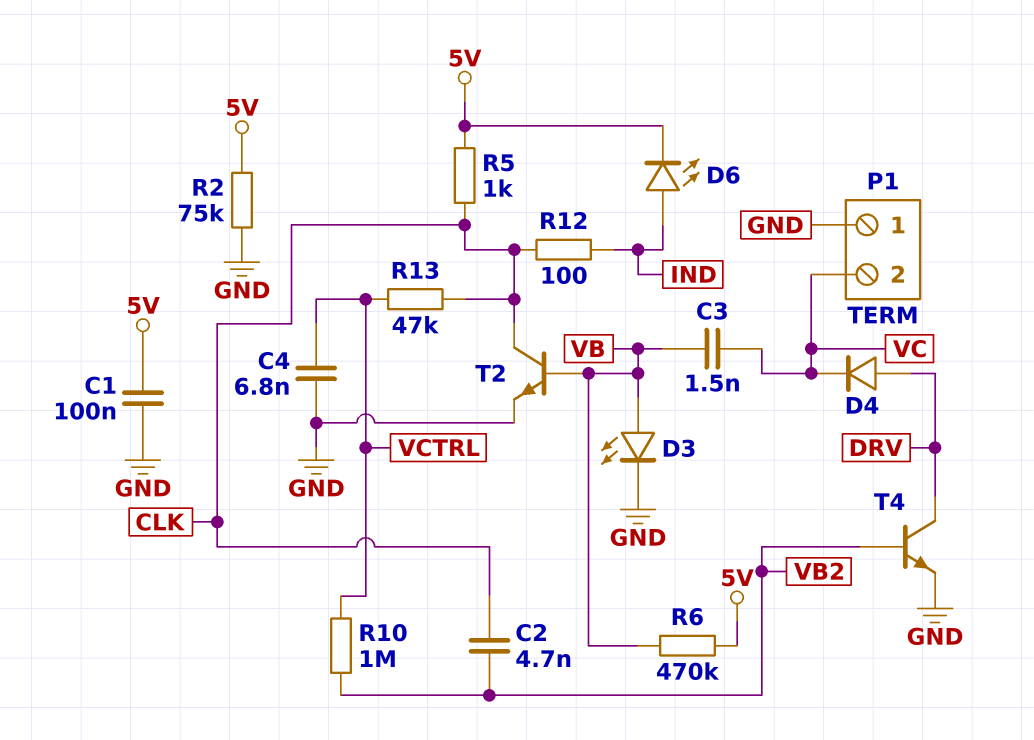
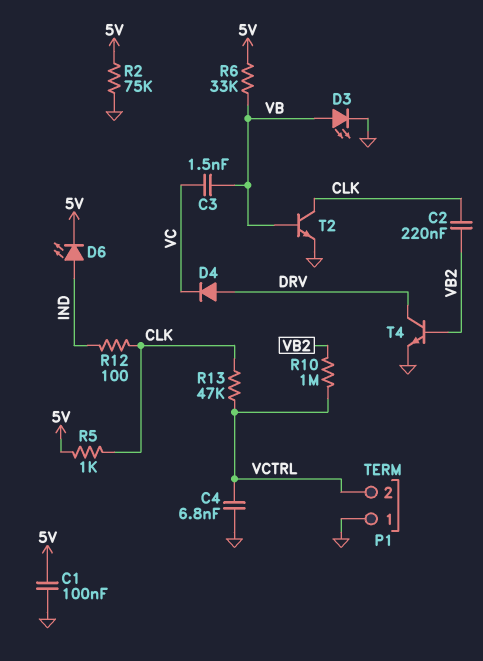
C2: 4.7nF (CLK, VB2) -> 220nF (CLK, VB2)
P1 pin 2: VC -> VCTRL
R6: 470k (5V, VB) -> 33k (5V, VB)

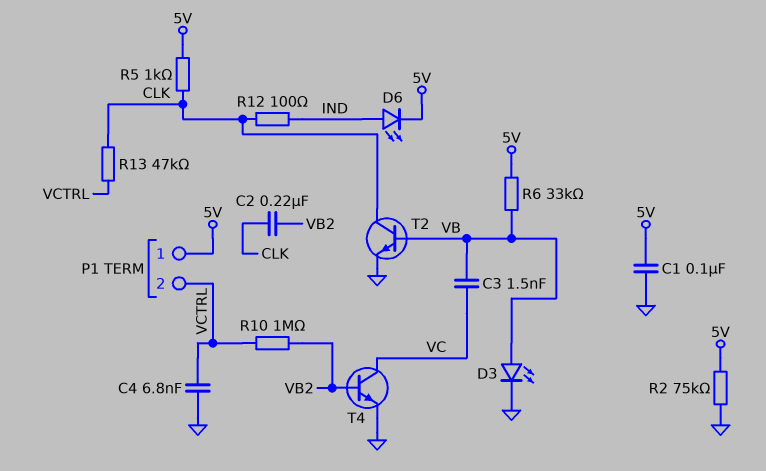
D4: diode (A DRV, K VC) -> none
P1 pin 1: GND -> 5V
T4: NPN (B VB2, C DRV, E GND) -> NPN (B VB2, C VC, E GND)

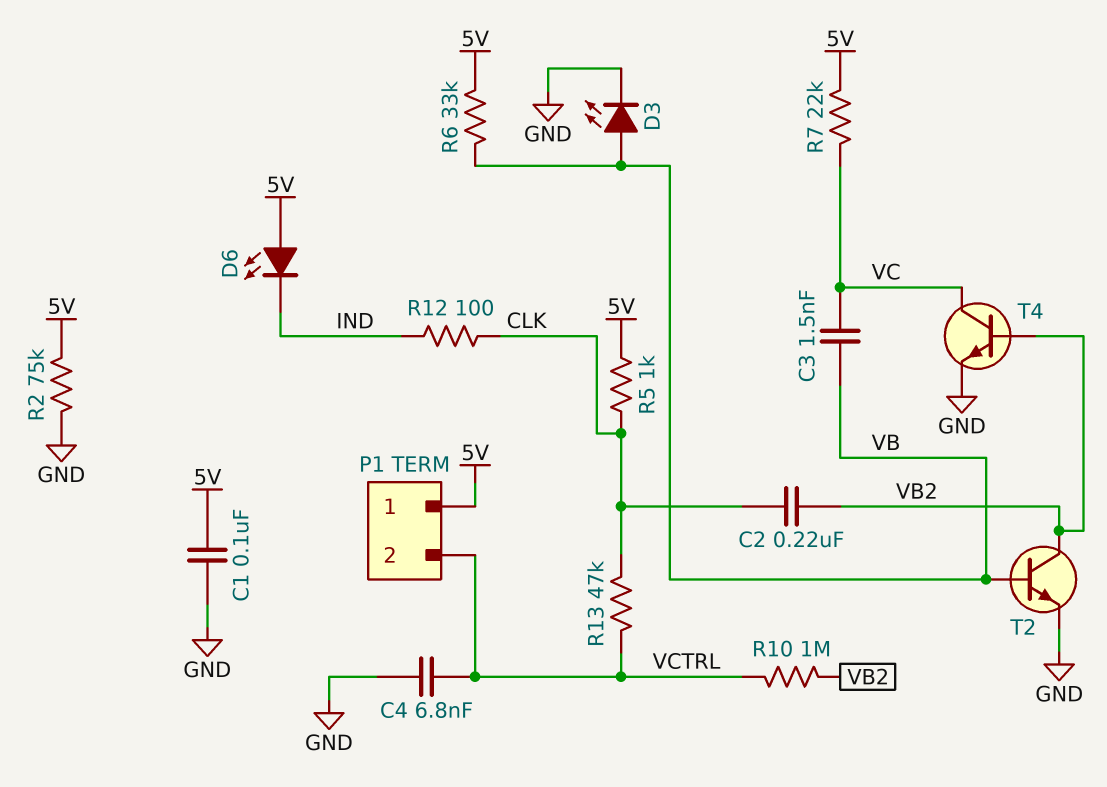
D6: LED (A IND, K 5V) -> LED (A 5V, K IND)
R7: none -> 22k (5V, VC)
T2: NPN (B VB, C CLK, E GND) -> NPN (B VB, C VB2, E GND)

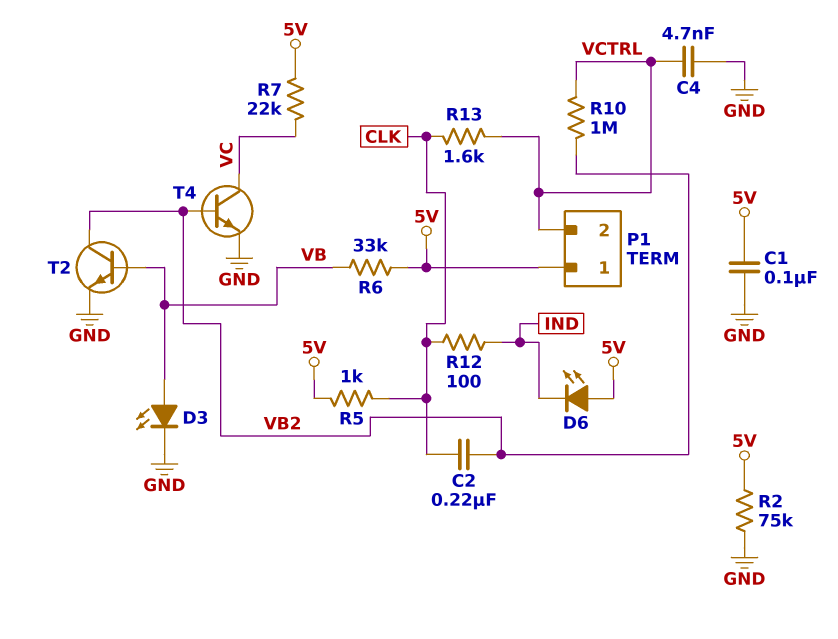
C3: 1.5nF (VB, VC) -> none
C4: 6.8nF (GND, VCTRL) -> 4.7nF (GND, VCTRL)
R13: 47k (CLK, VCTRL) -> 1.6k (CLK, VCTRL)

